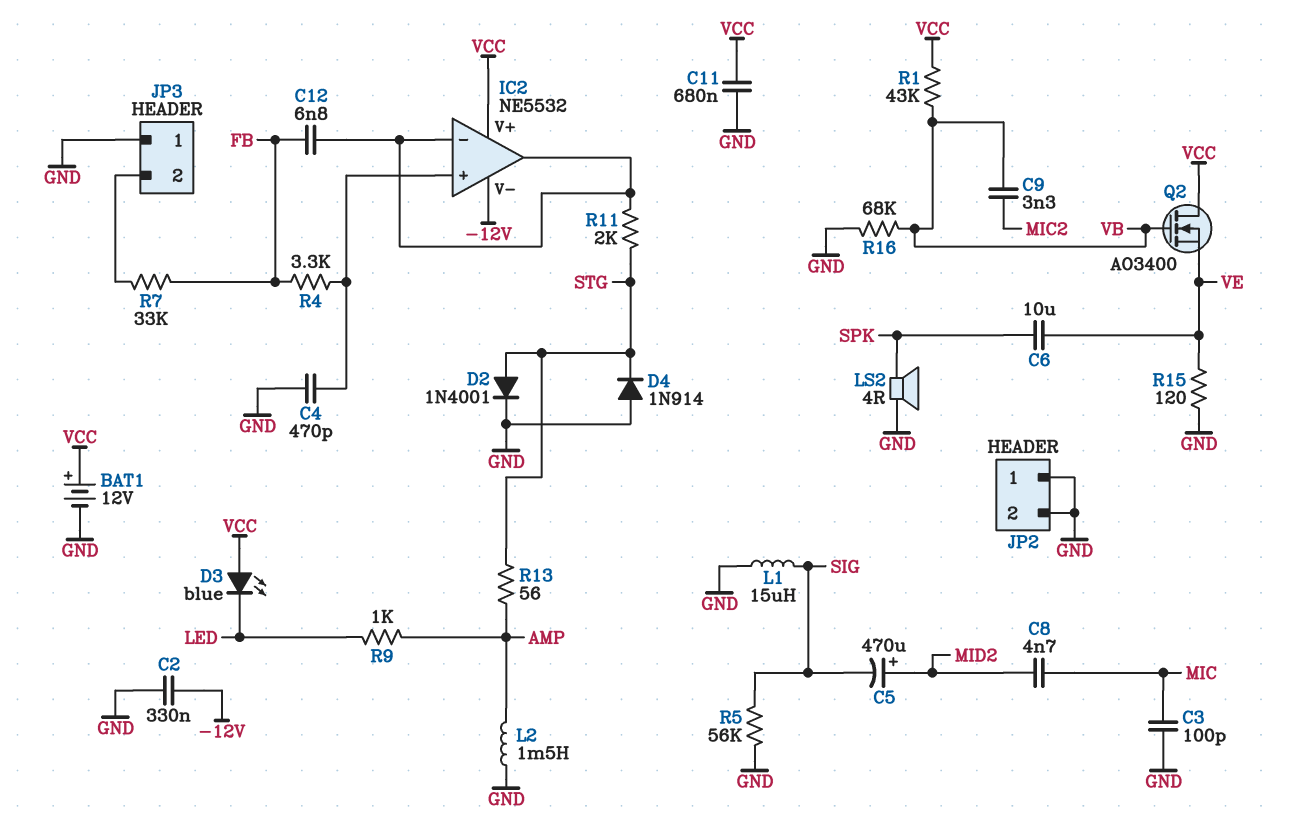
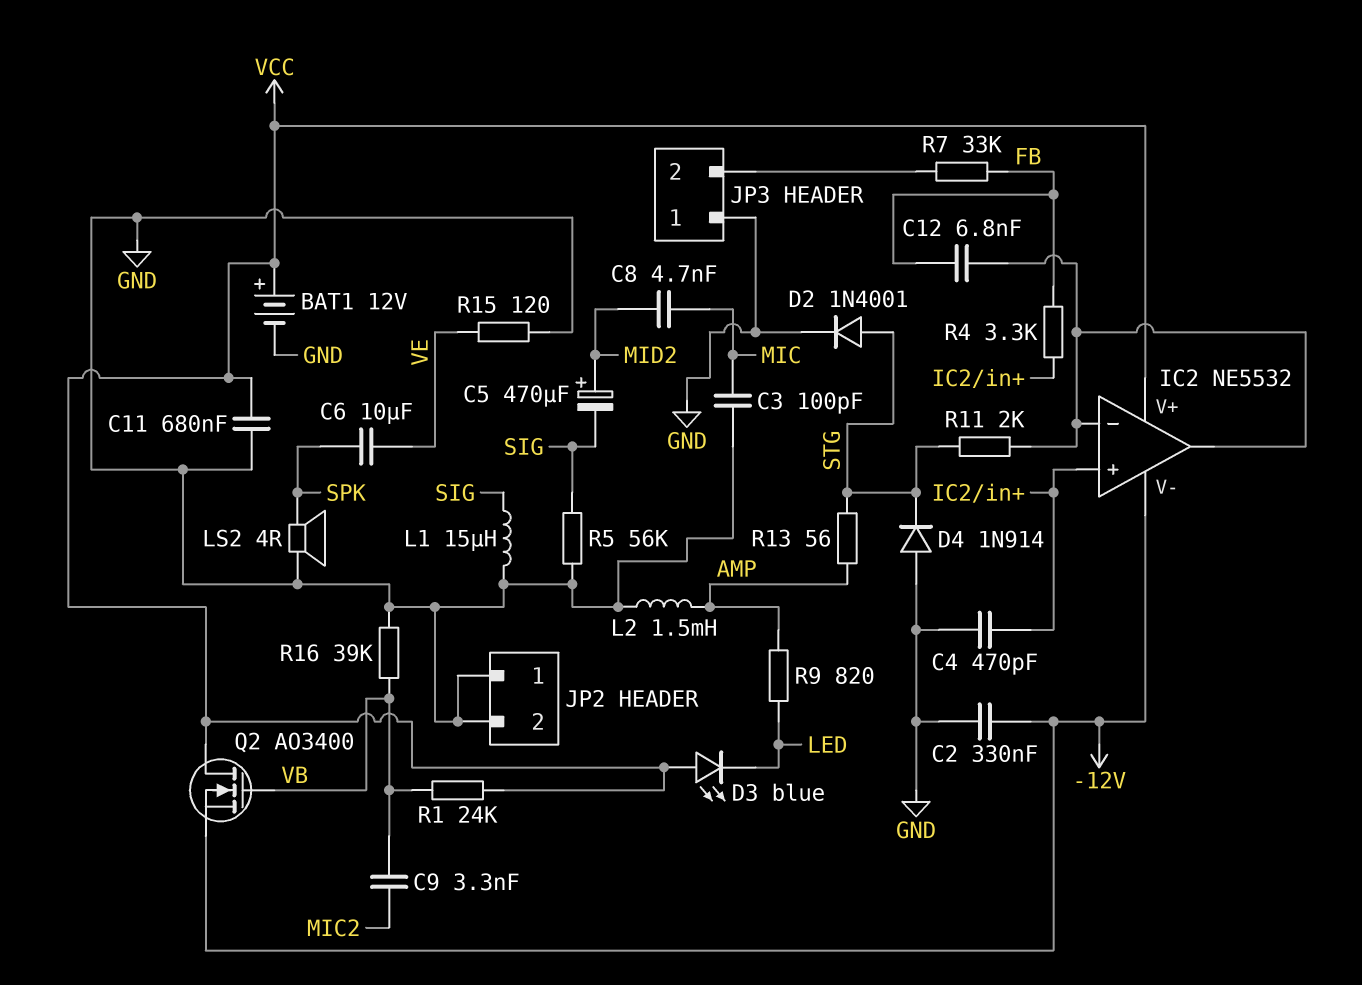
Q2: NMOS AO3400 (G VB, D VCC, S VE) -> NMOS AO3400 (G VB, D VCC, S -12V)
R1: 43k (VB, VCC) -> 24k (VB, VCC)
R9: 1k (AMP, LED) -> 820 (AMP, LED)
R16: 68k (GND, VB) -> 39k (GND, VB)

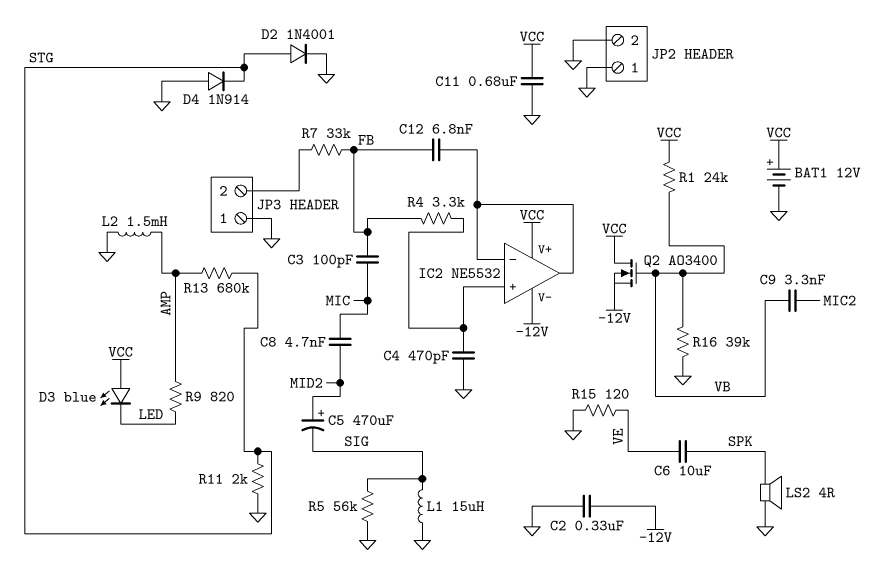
C3: 100pF (GND, MIC) -> 100pF (FB, MIC)
R11: 2k (IC2/in-, STG) -> 2k (GND, STG)
R13: 56 (AMP, STG) -> 680k (AMP, STG)

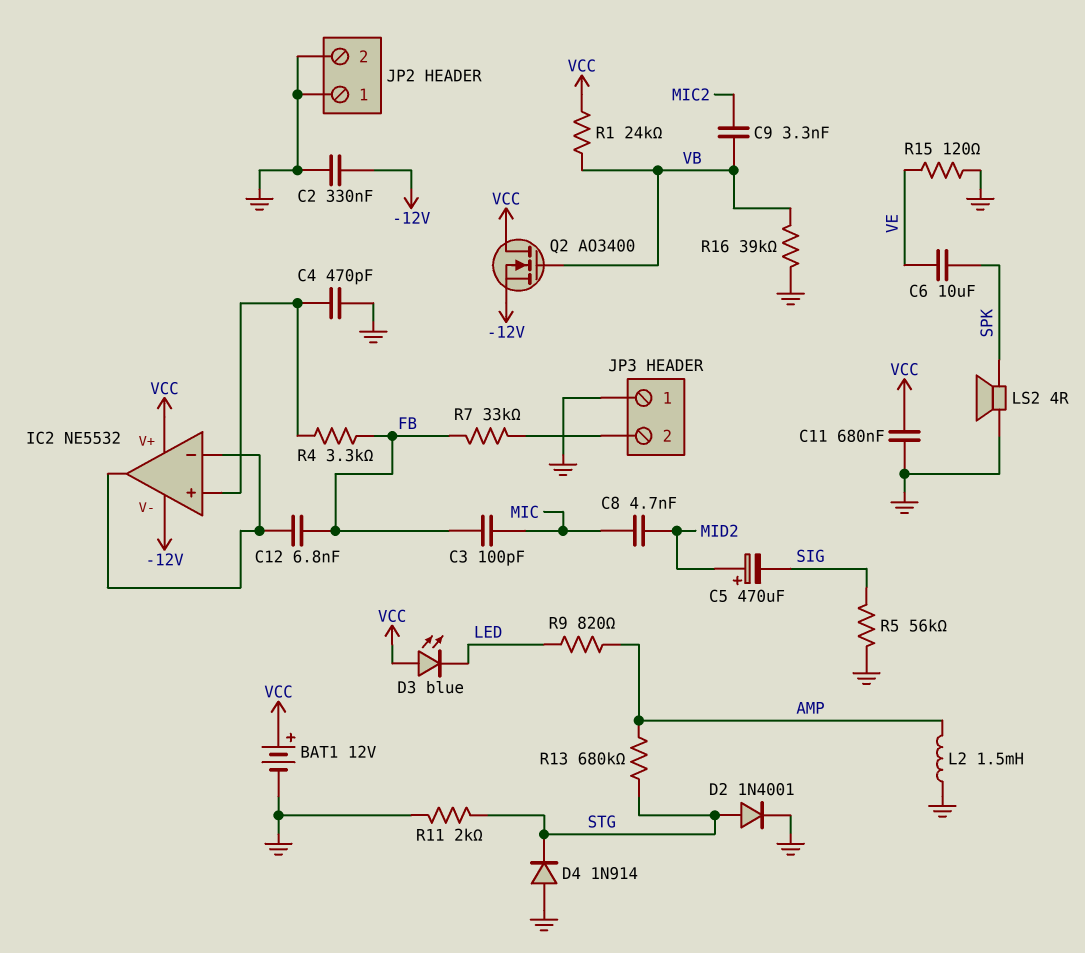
L1: 15uH (GND, SIG) -> none

